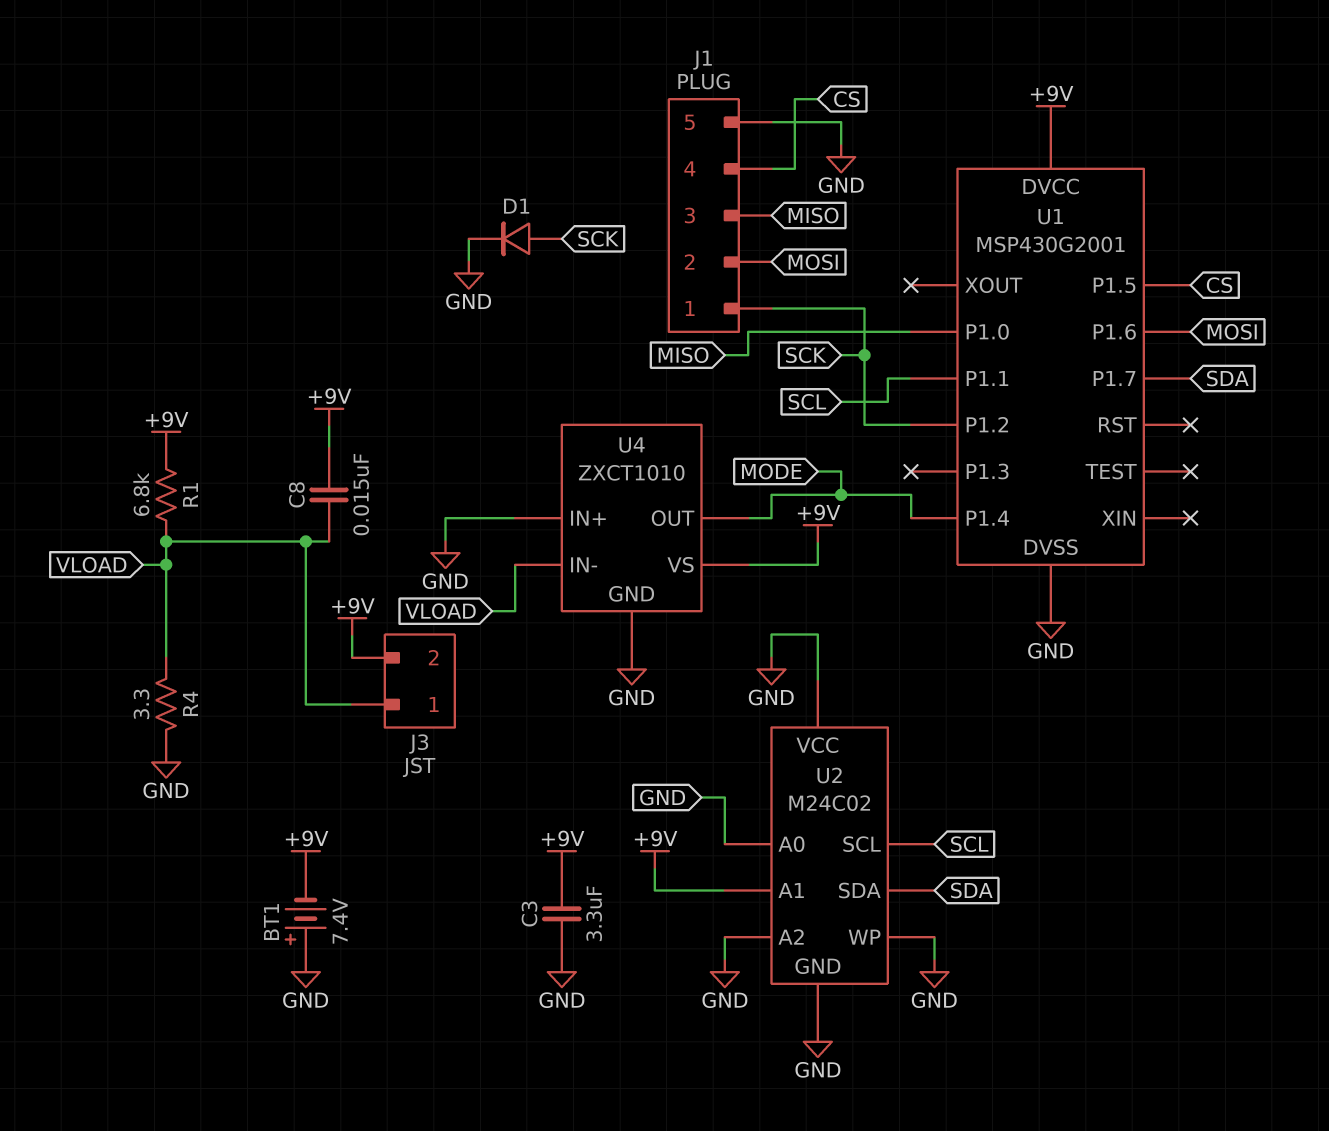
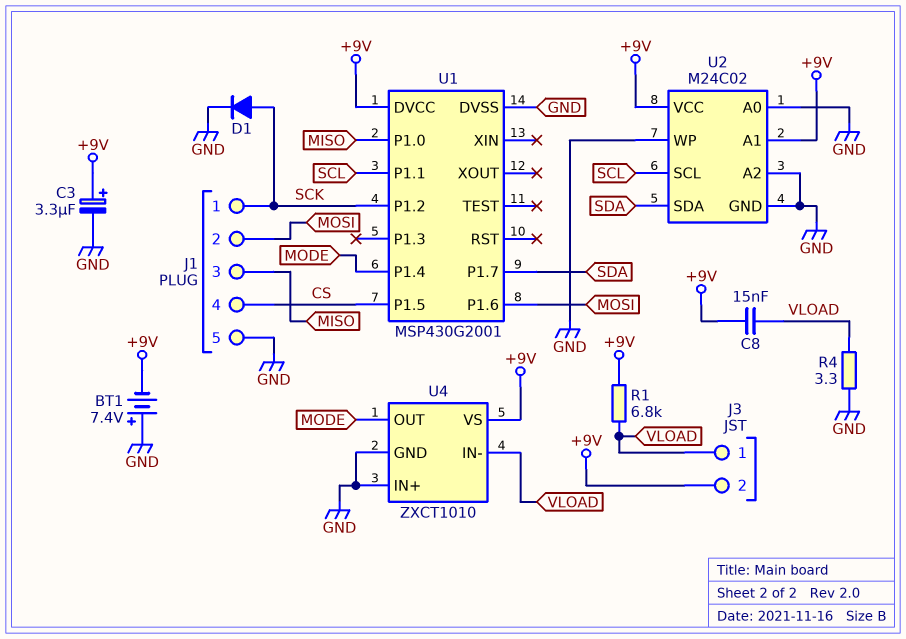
C3: 3.3uF (+9V, GND) -> 3.3uF (plus +9V, minus GND)
U2 pin VCC: GND -> +9V

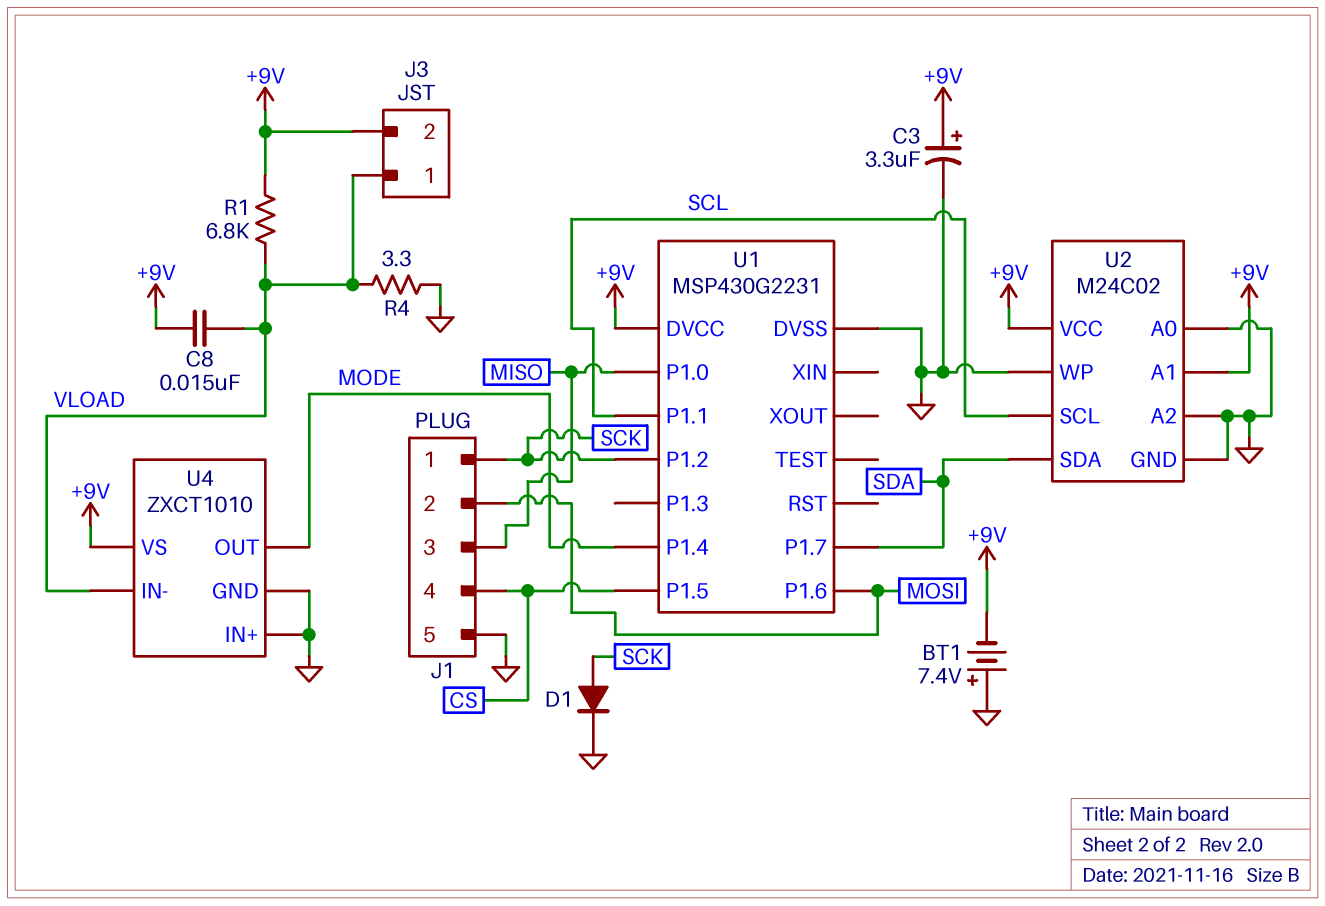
U1: MSP430G2001 -> MSP430G2231

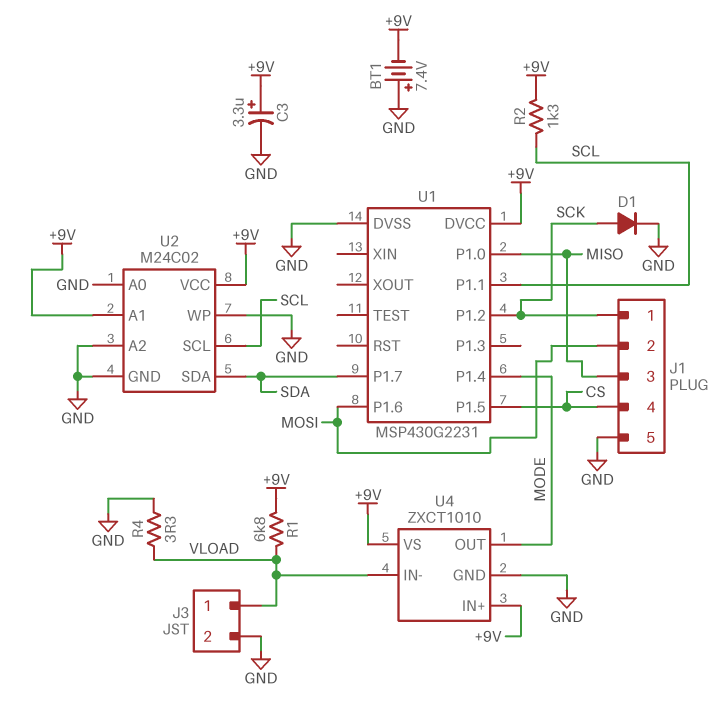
C8: 15nF (+9V, VLOAD) -> none
J3 pin 2: +9V -> GND
R2: none -> 1.3k (+9V, SCL)
U4 pin IN+: GND -> +9V

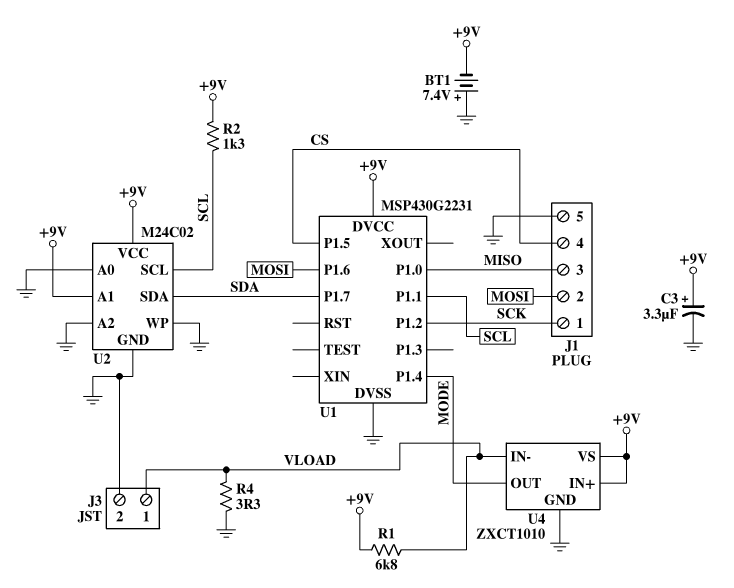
D1: diode (A SCK, K GND) -> none

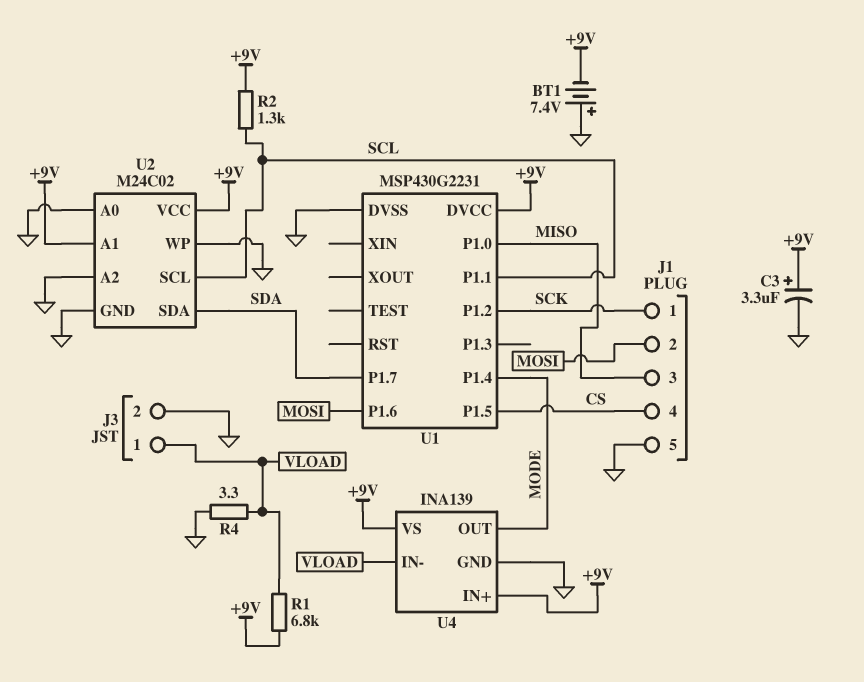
U4: ZXCT1010 -> INA139

